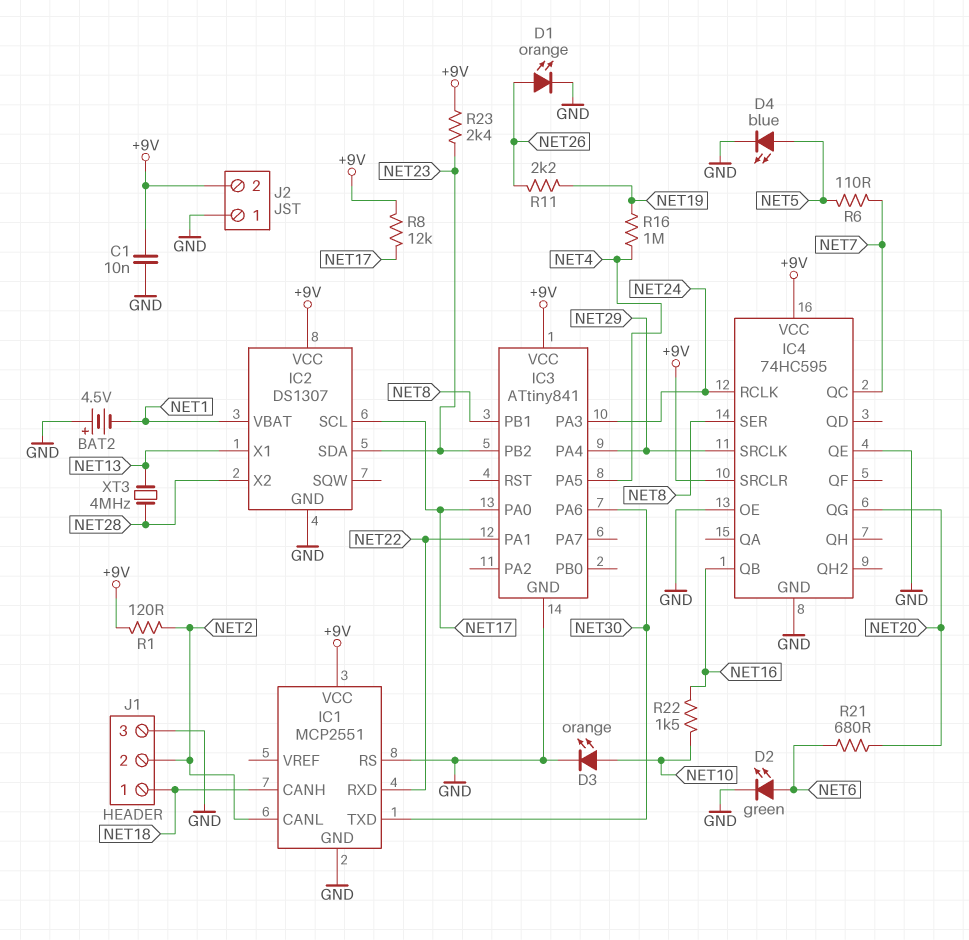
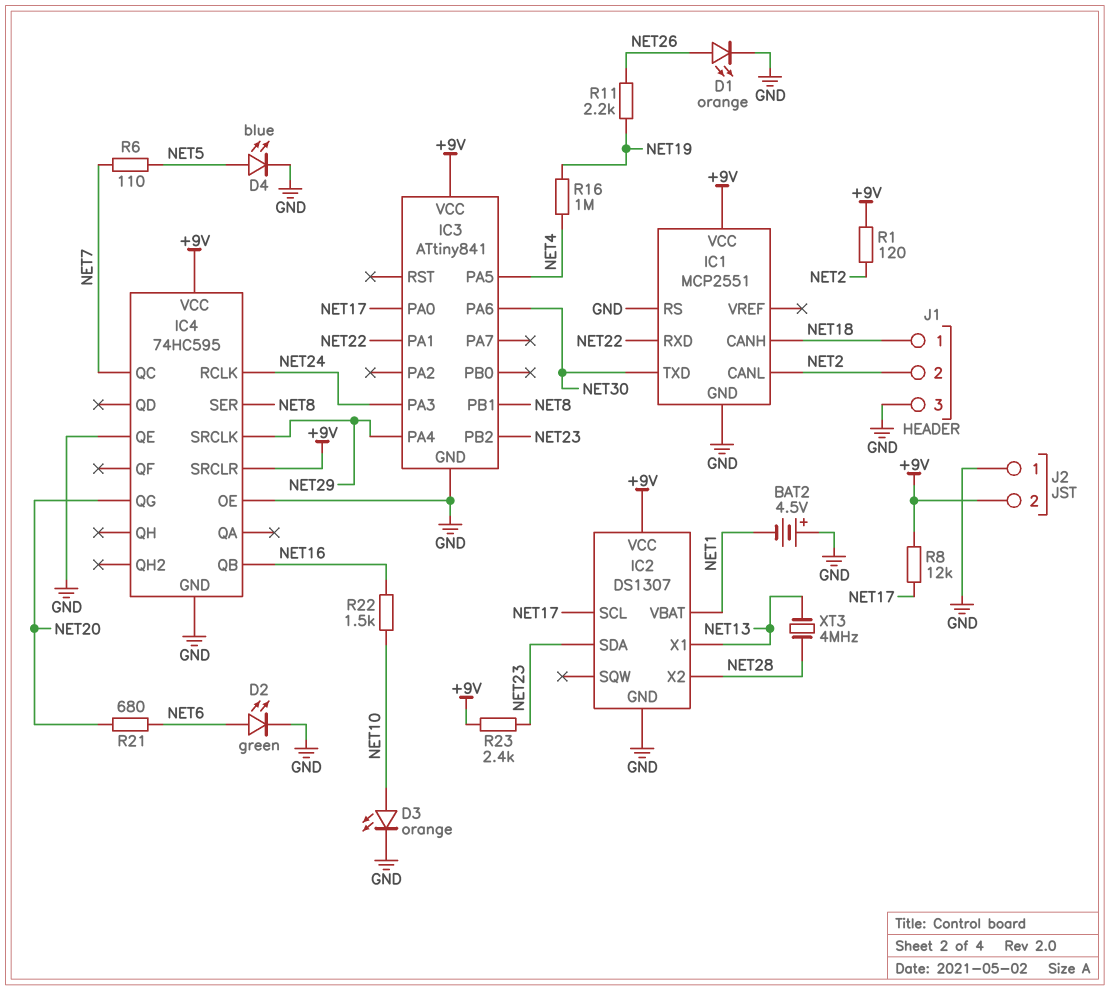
C1: 10nF (+9V, GND) -> none

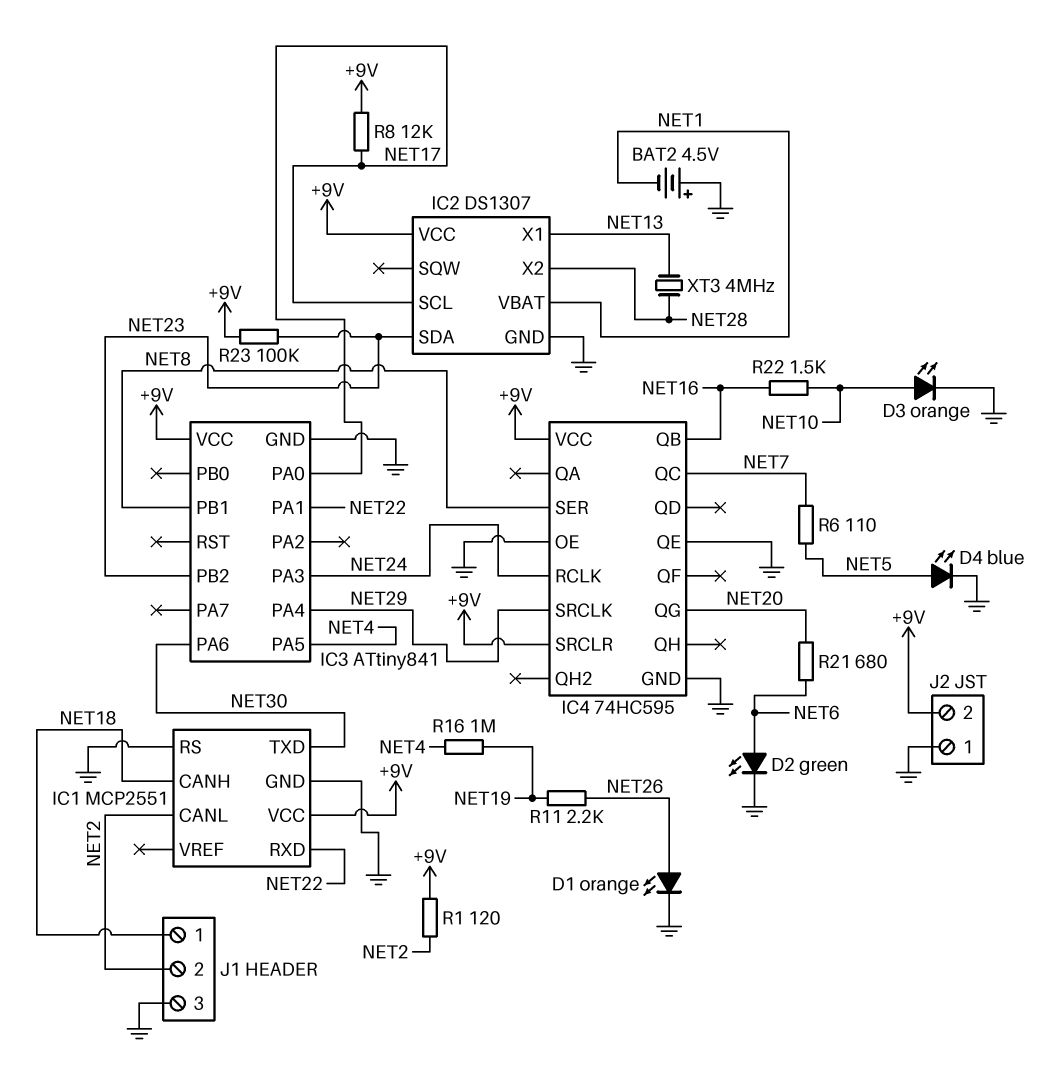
R23: 2.4k (+9V, NET23) -> 100k (+9V, NET23)

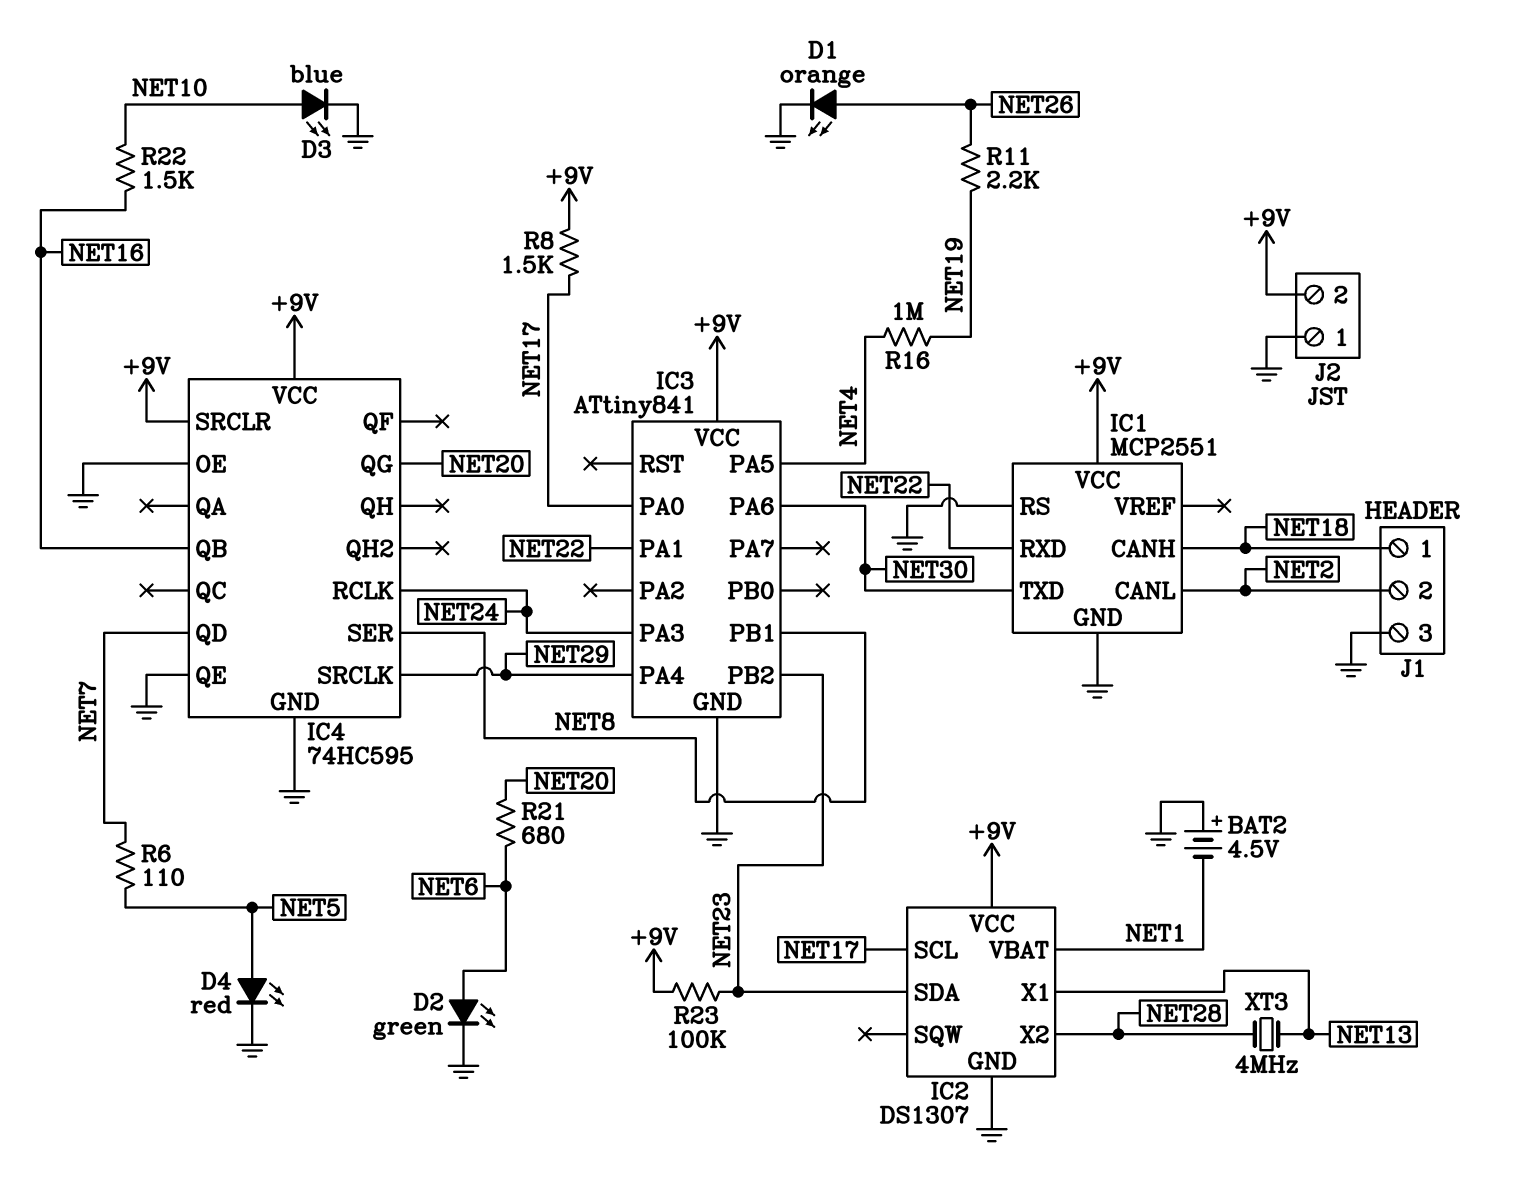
D3: LED orange (A NET10, K GND) -> LED blue (A NET10, K GND)
D4: LED blue (A NET5, K GND) -> LED red (A NET5, K GND)
IC4 pin QC: NET7 -> none
IC4 pin QD: none -> NET7
R1: 120 (+9V, NET2) -> none
R8: 12k (+9V, NET17) -> 1.5k (+9V, NET17)

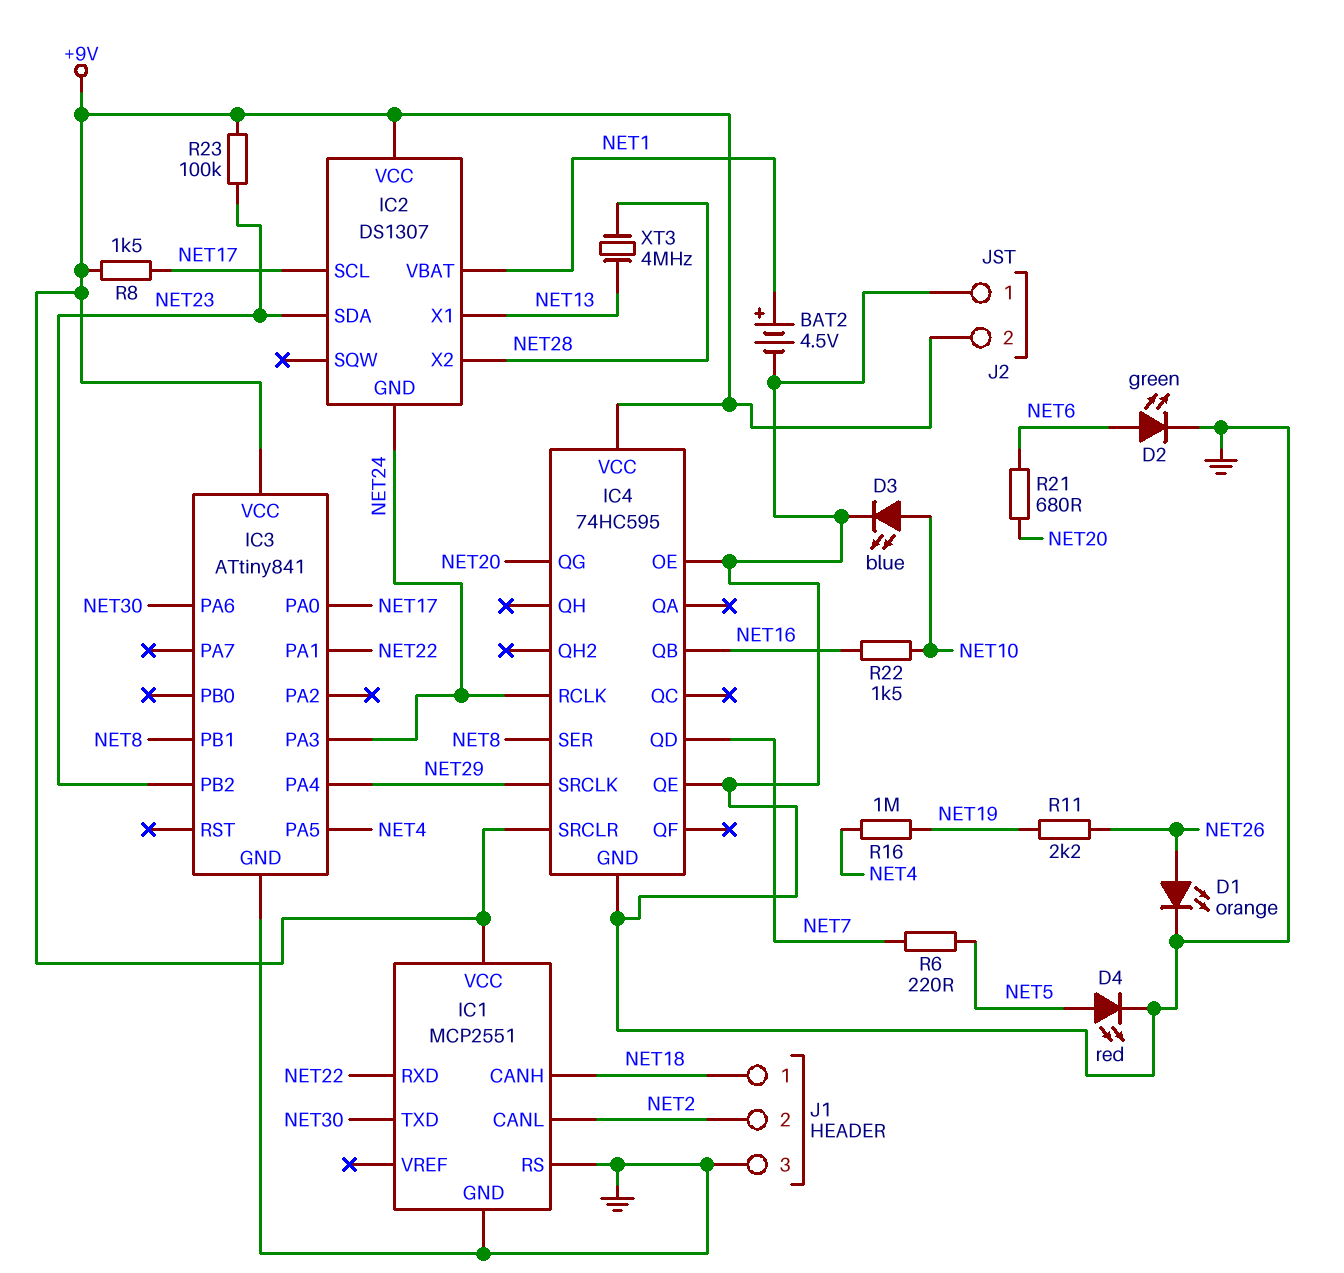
BAT2: 4.5V (plus GND, minus NET1) -> 4.5V (plus NET1, minus GND)
IC2 pin GND: GND -> NET24
R6: 110 (NET5, NET7) -> 220 (NET5, NET7)

